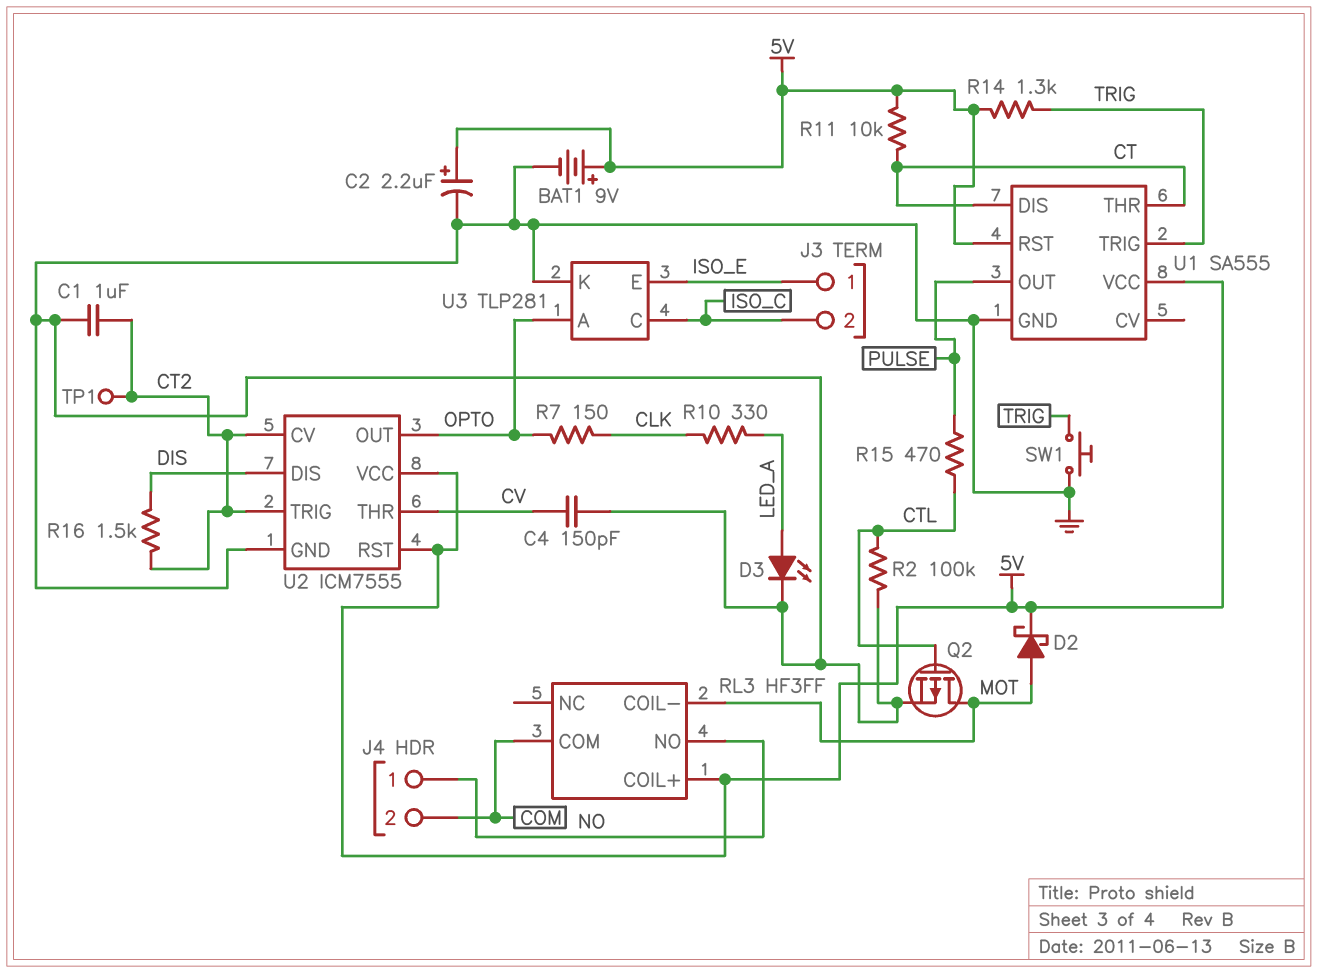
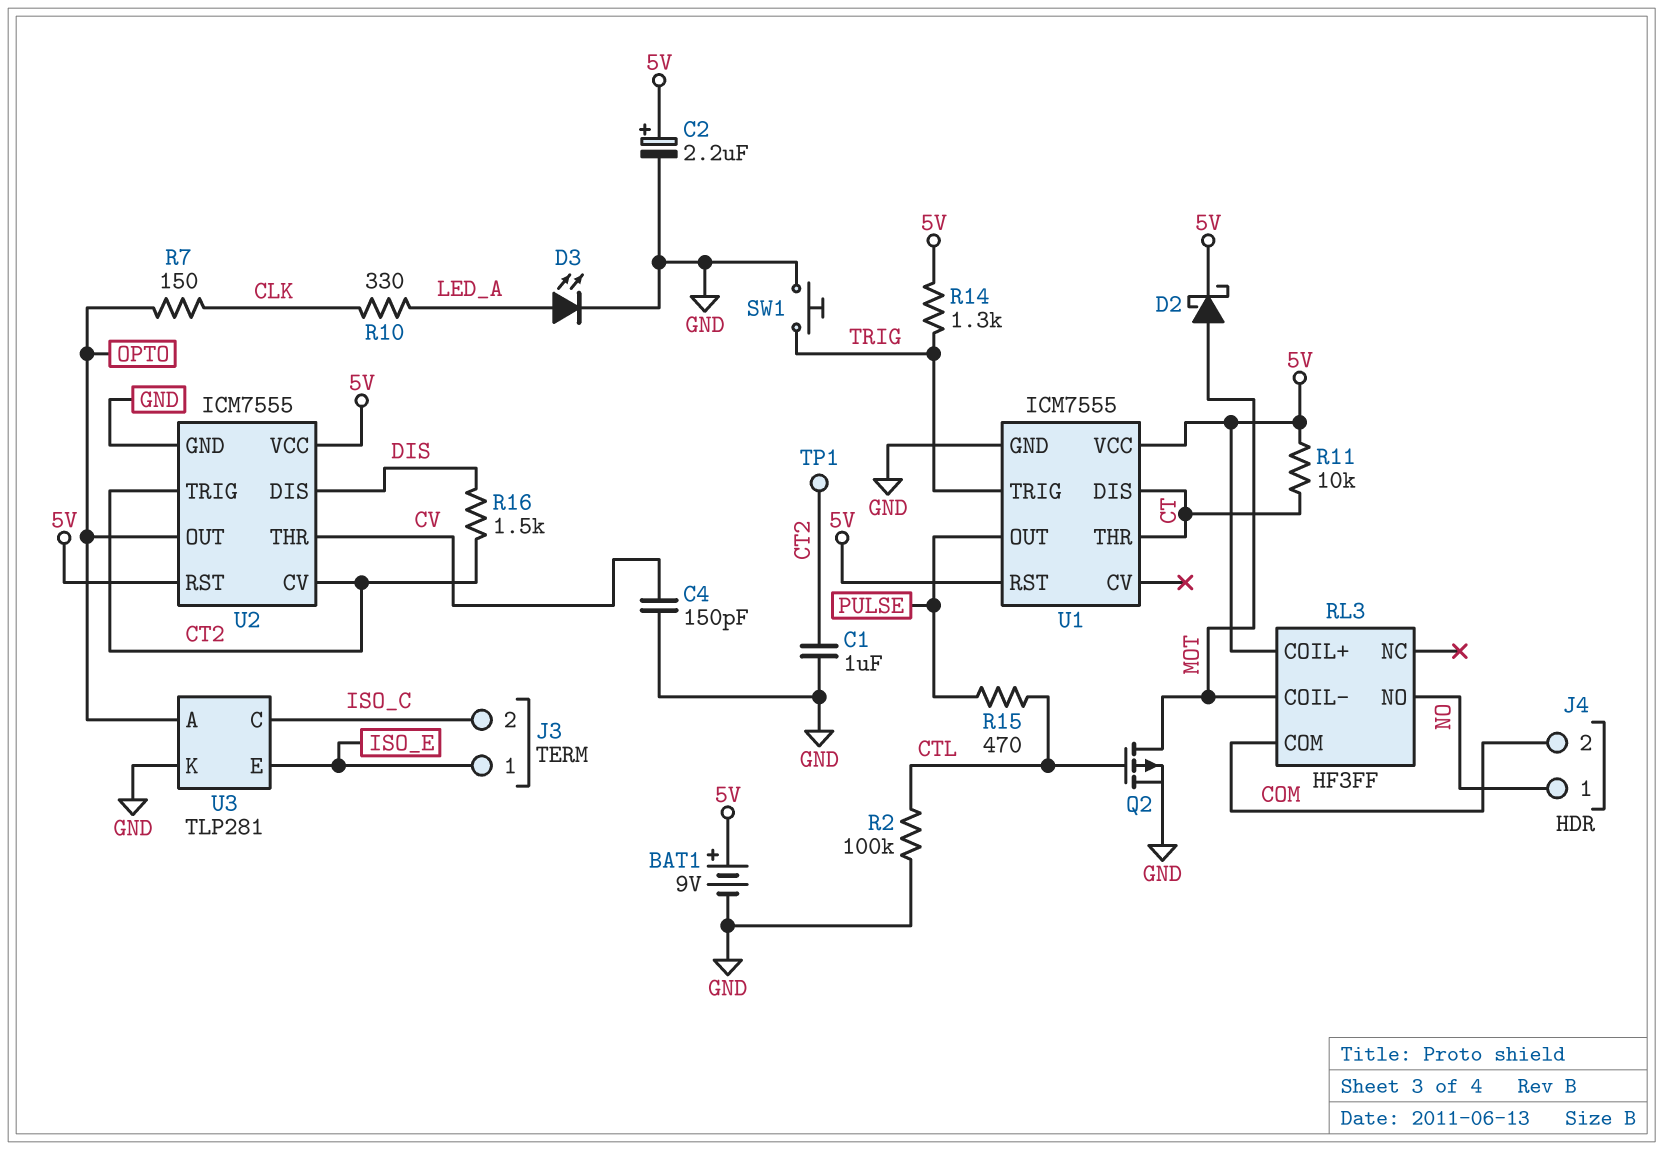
U1: SA555 -> ICM7555

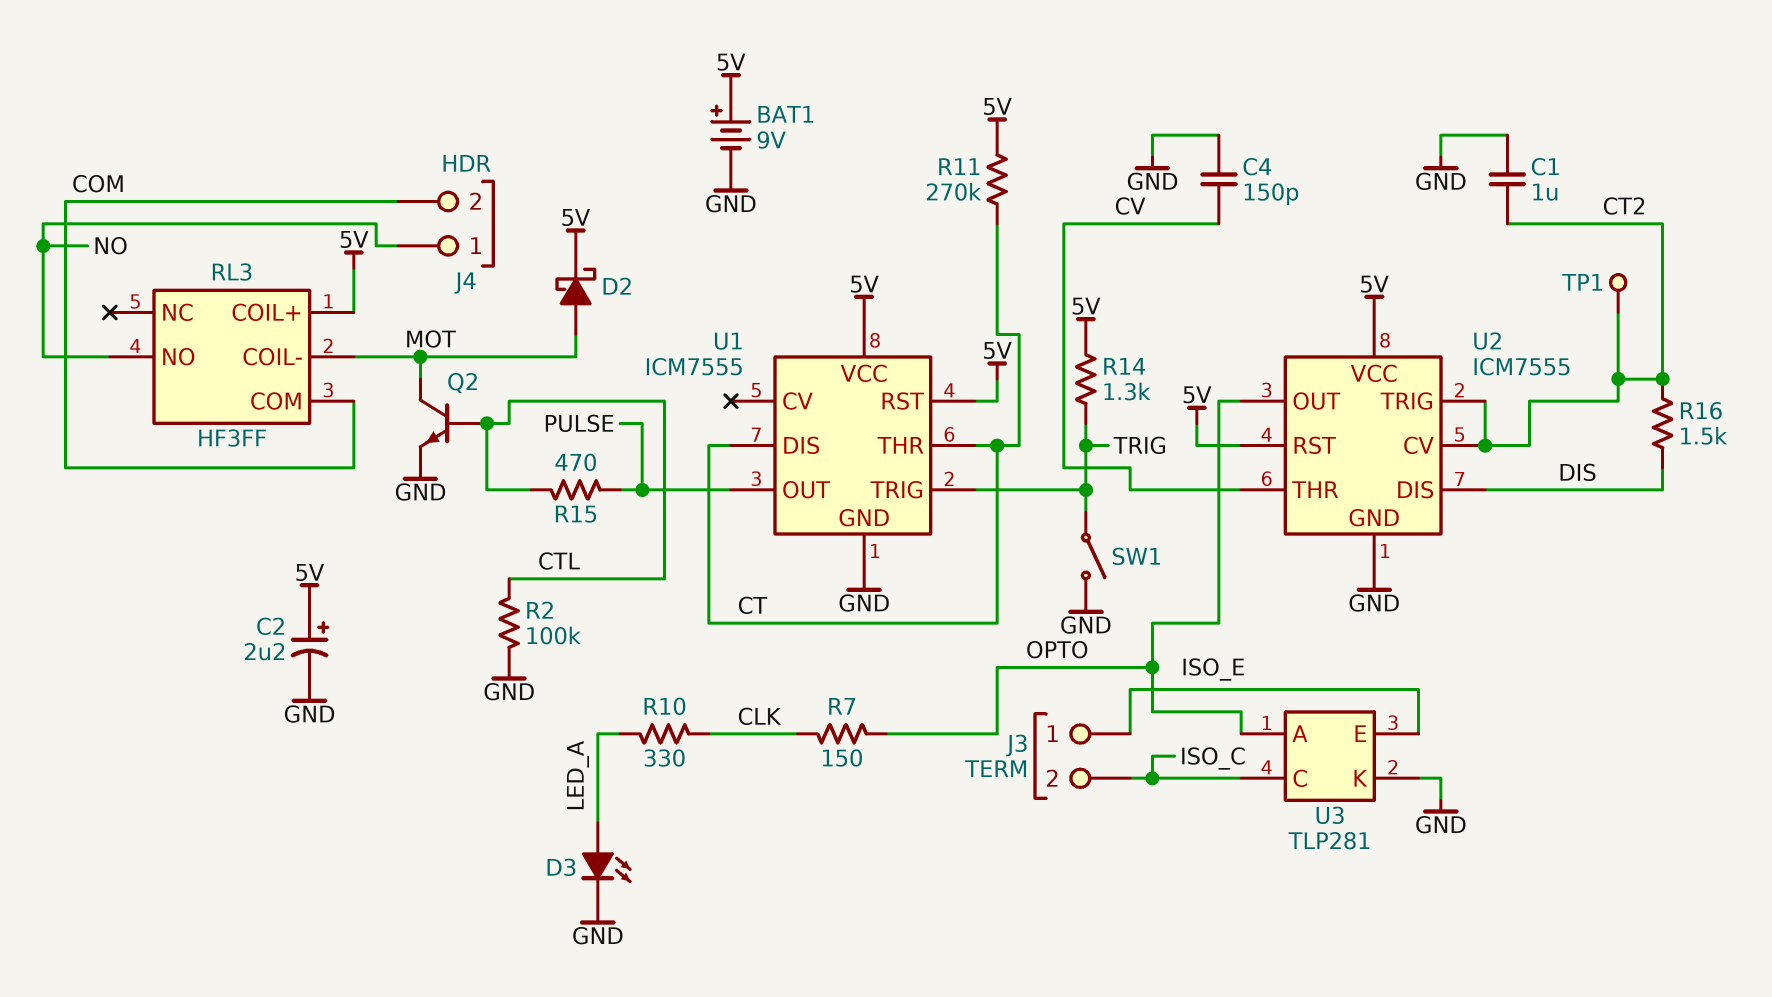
Q2: PMOS (G CTL, D MOT, S GND) -> NPN (B CTL, C MOT, E GND)
R11: 10k (5V, CT) -> 270k (5V, CT)
SW1: button (GND, TRIG) -> switch (GND, TRIG)

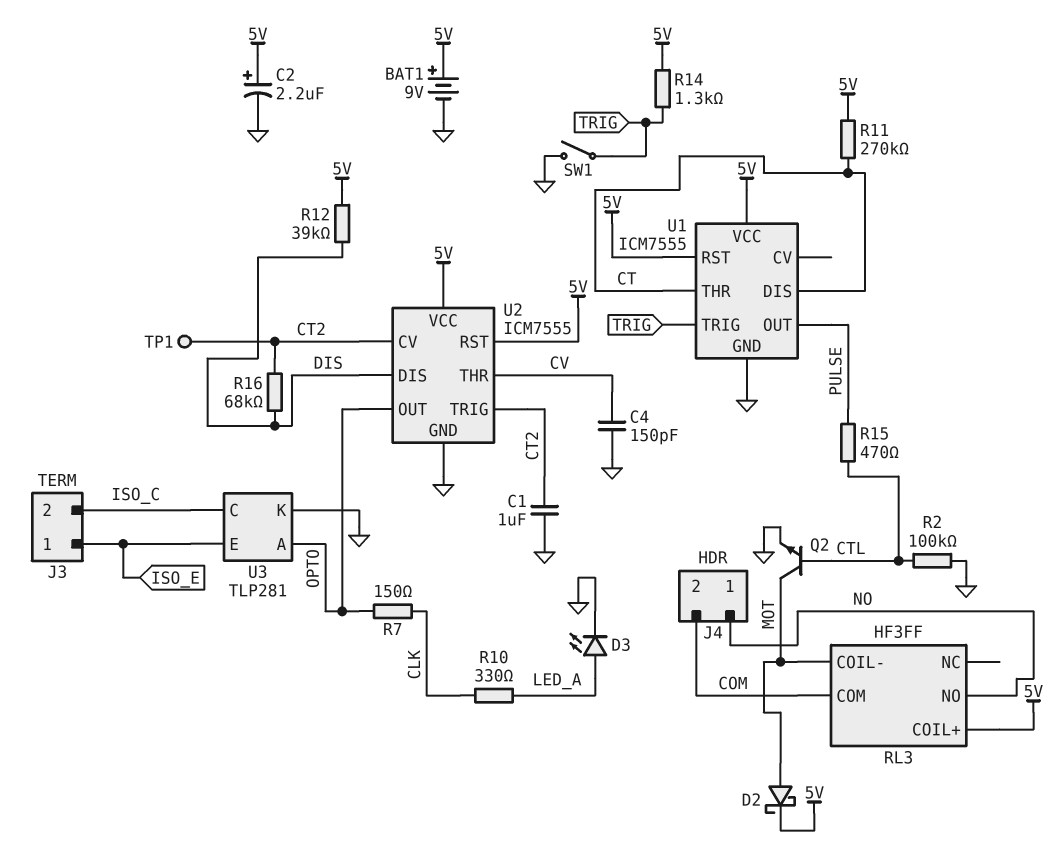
R12: none -> 39k (5V, DIS)
R16: 1.5k (CT2, DIS) -> 68k (CT2, DIS)

